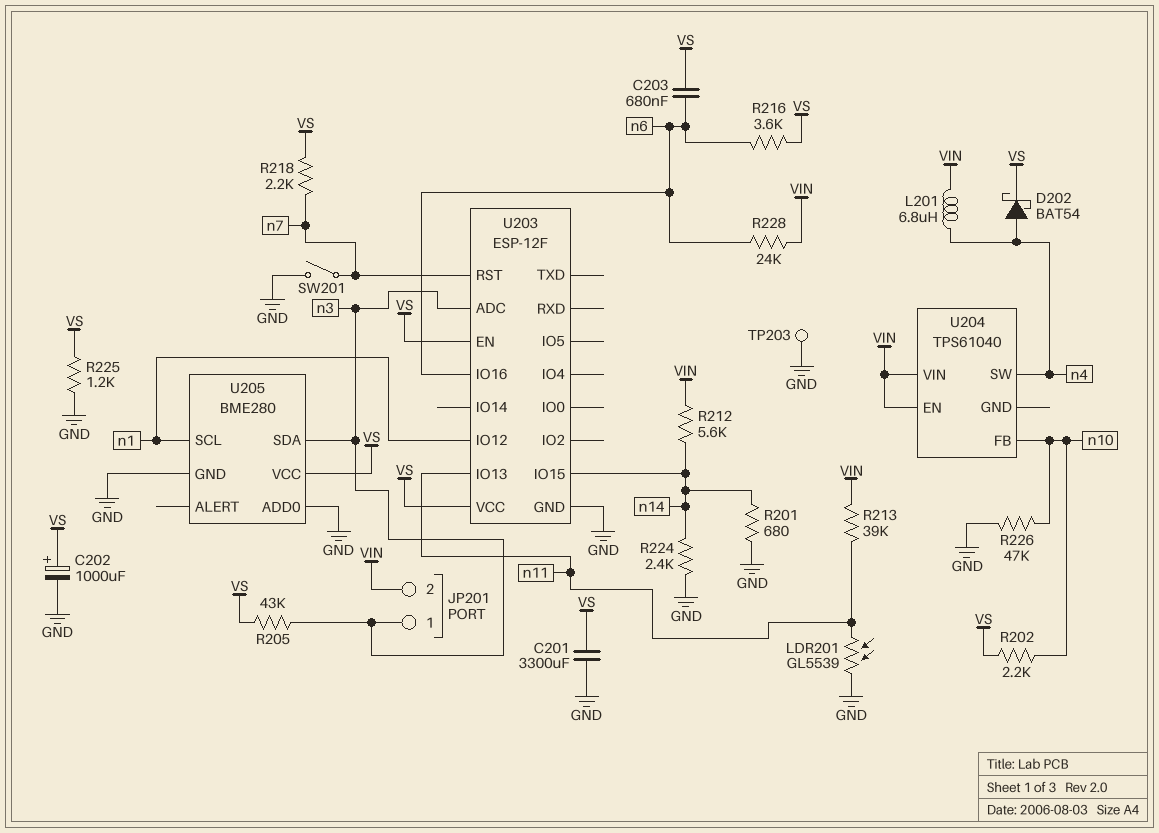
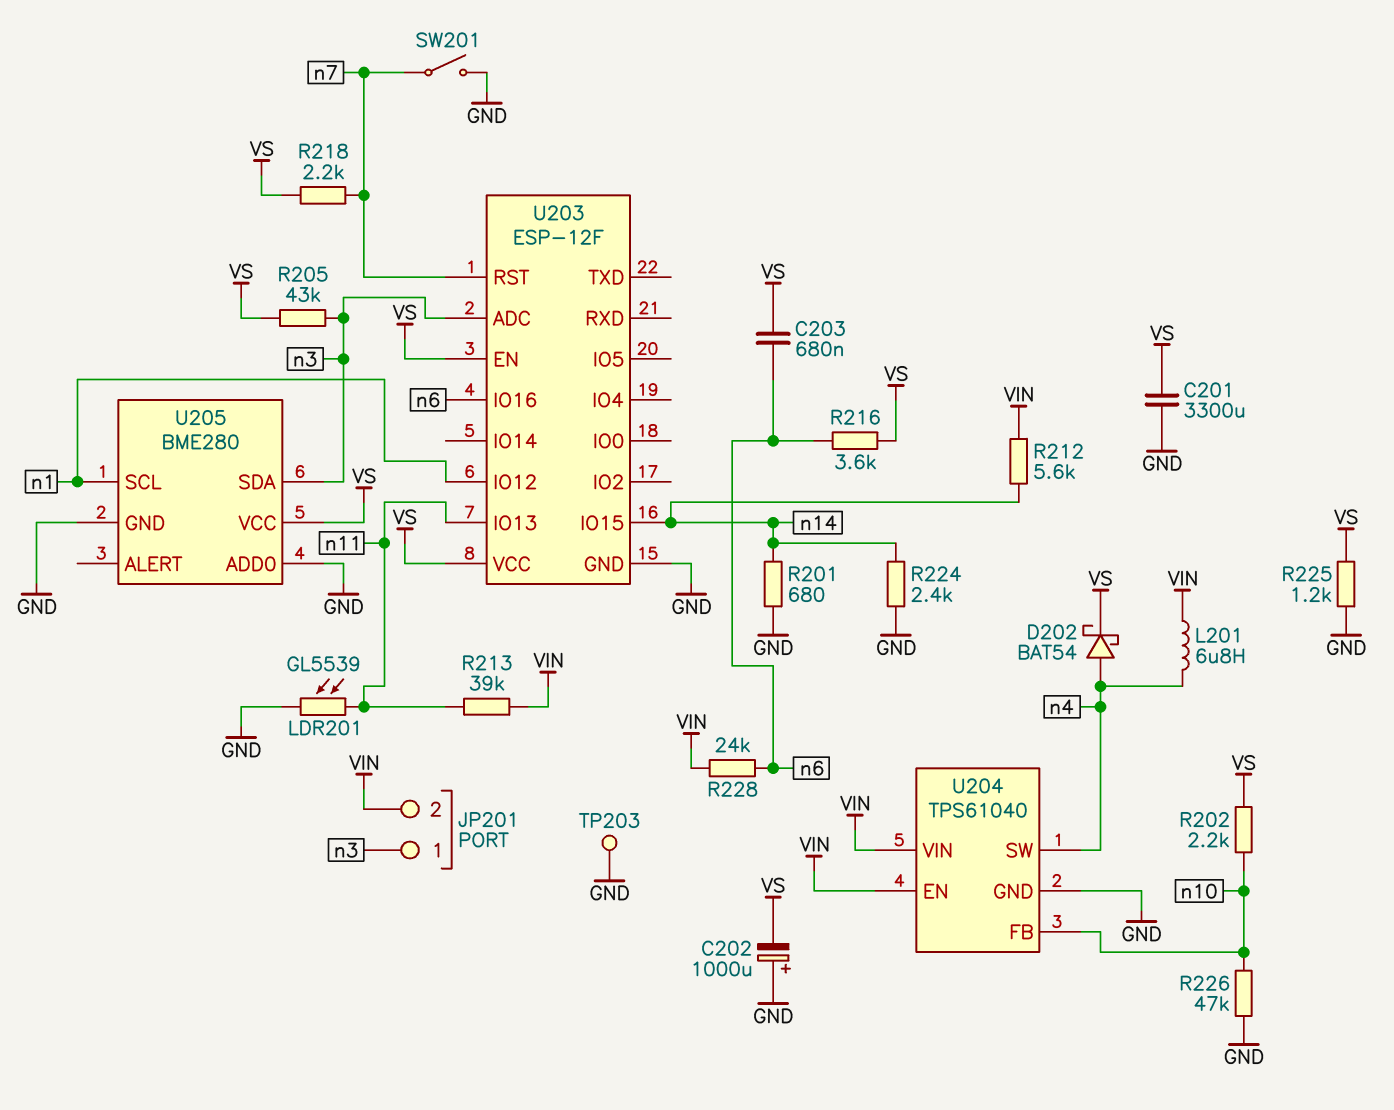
C202: 1000uF (plus VS, minus GND) -> 1000uF (plus GND, minus VS)
U204 pin GND: none -> GND

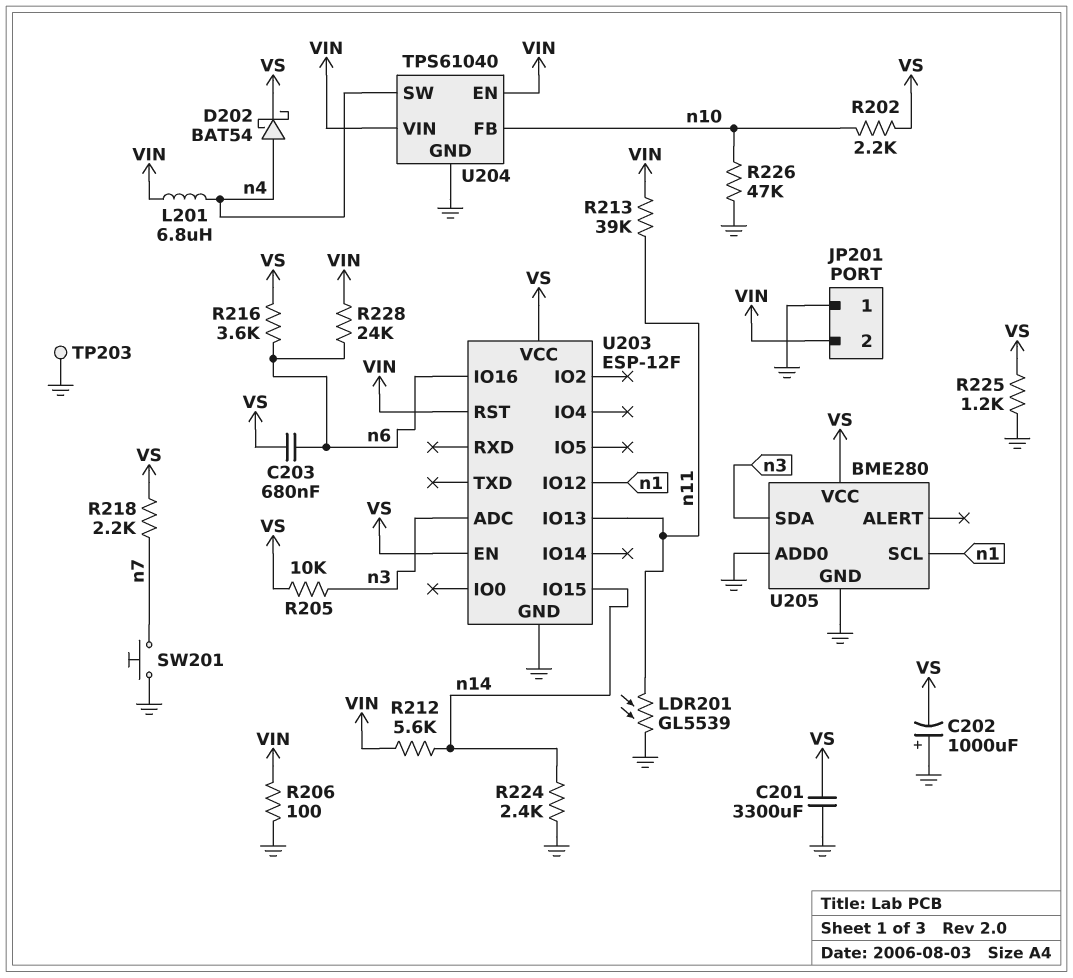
JP201 pin 1: n3 -> GND
R201: 680 (GND, n14) -> none
R205: 43k (VS, n3) -> 10k (VS, n3)
R206: none -> 100 (GND, VIN)
SW201: switch (GND, n7) -> button (GND, n7)
U203 pin RST: n7 -> VIN

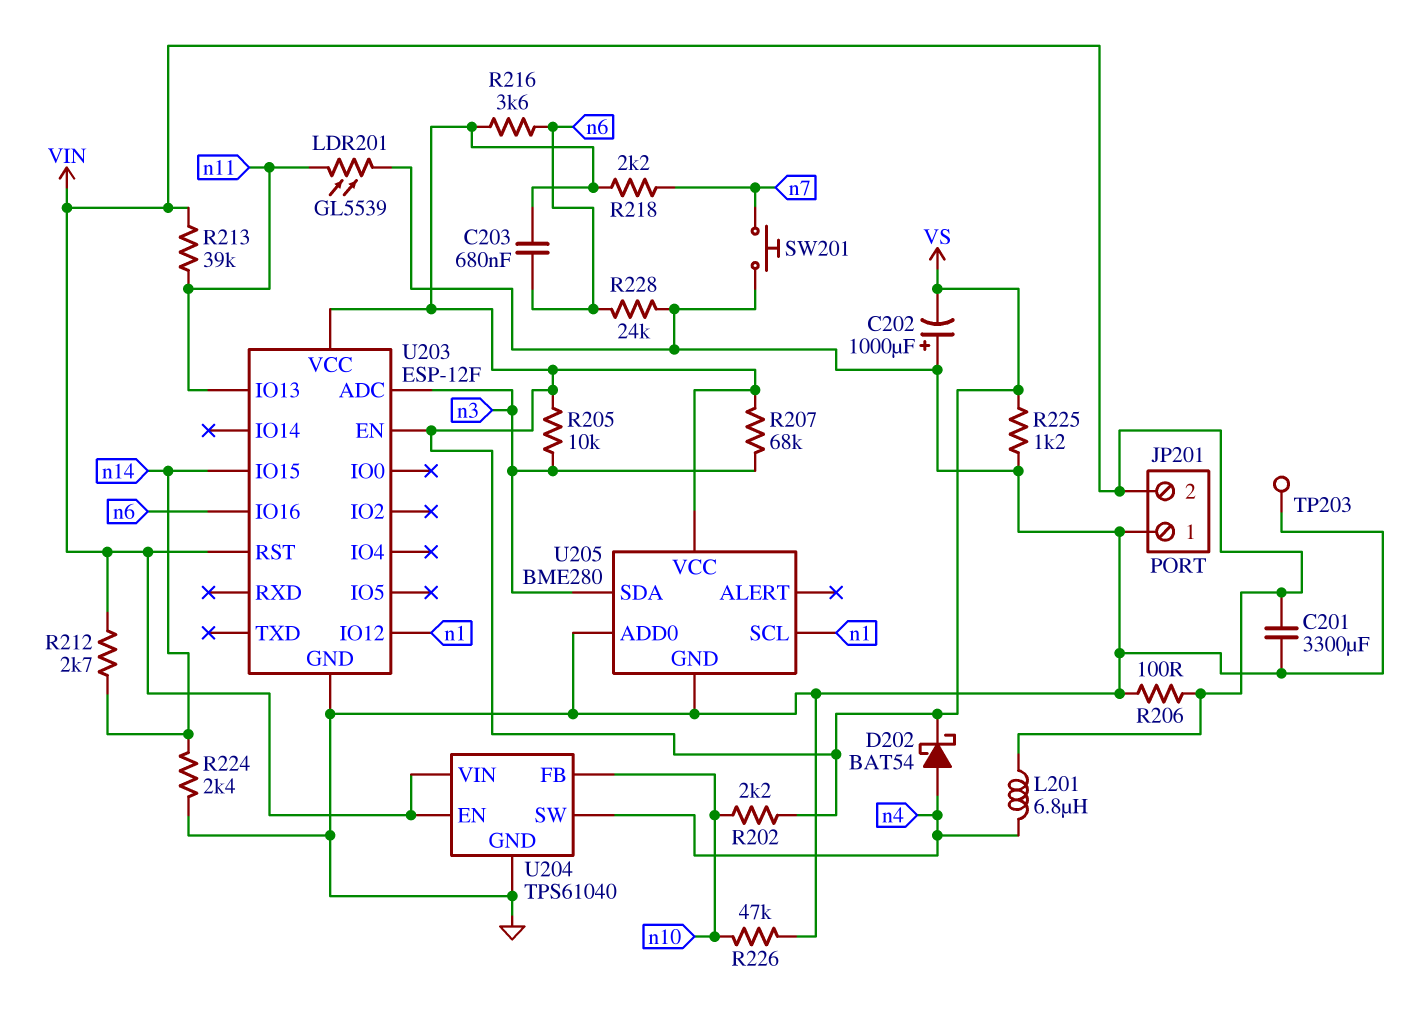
C201: 3300uF (GND, VS) -> 3300uF (GND, VIN)
R207: none -> 68k (VS, n3)
R212: 5.6k (VIN, n14) -> 2.7k (VIN, n14)
R228: 24k (VIN, n6) -> 24k (GND, n6)

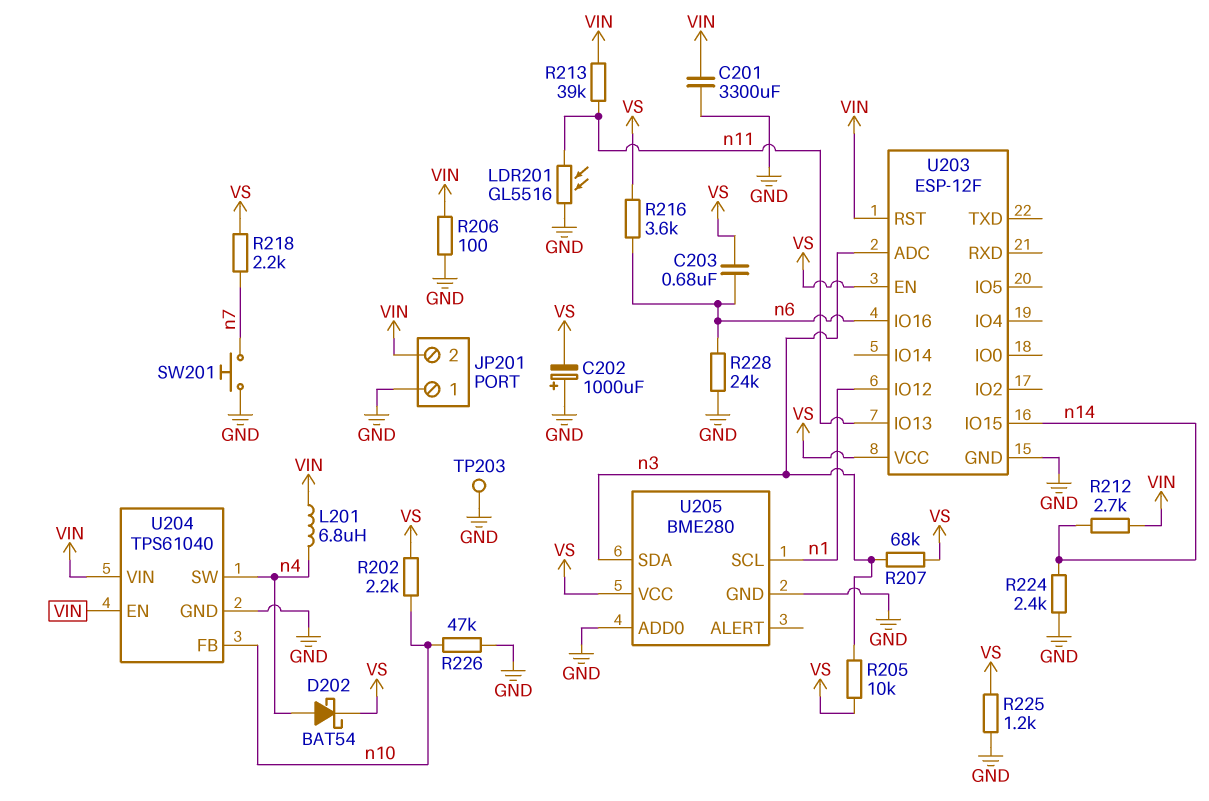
LDR201: GL5539 (GND, n11) -> GL5516 (GND, n11)

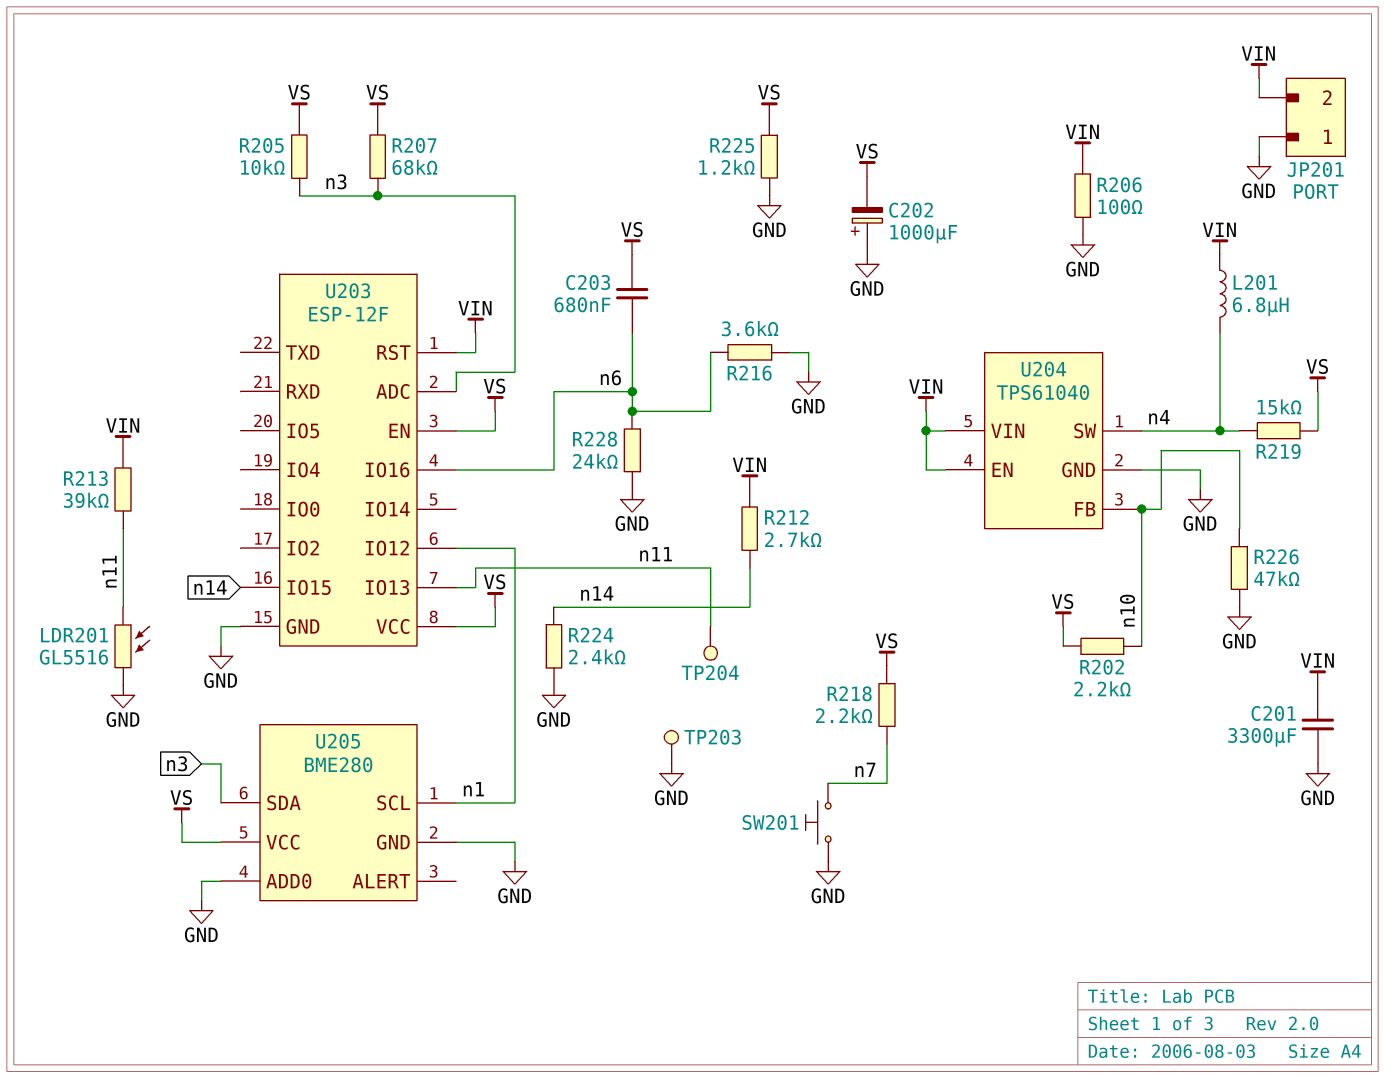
D202: schottky BAT54 (A n4, K VS) -> none
R216: 3.6k (VS, n6) -> 3.6k (GND, n6)
R219: none -> 15k (VS, n4)
TP204: none -> test point (n11)

